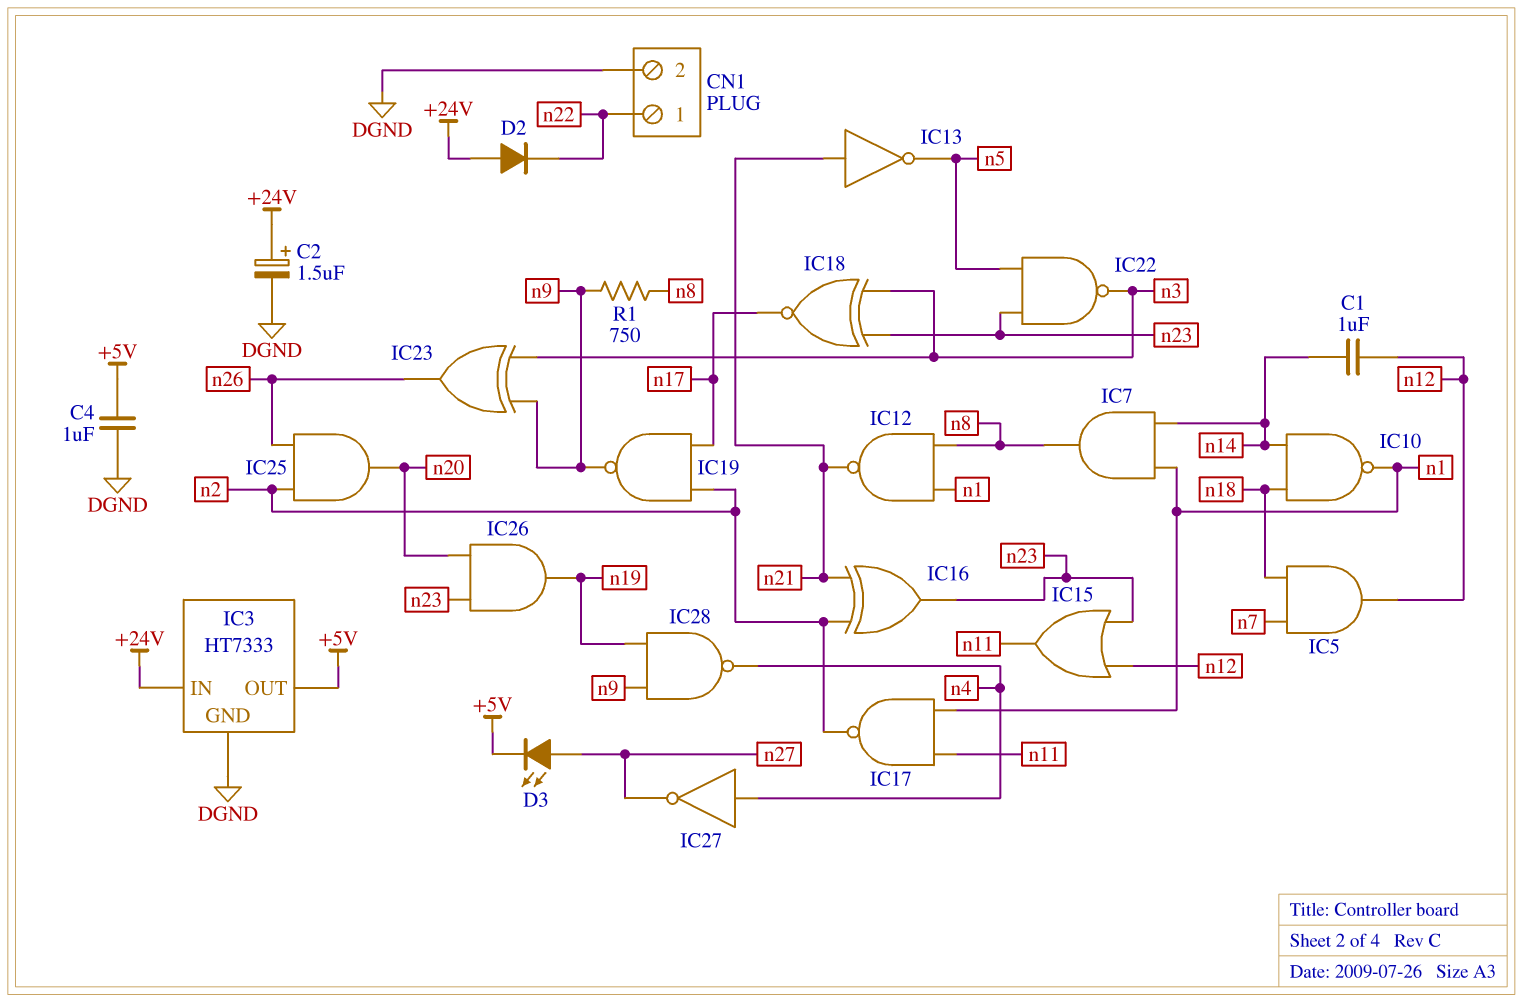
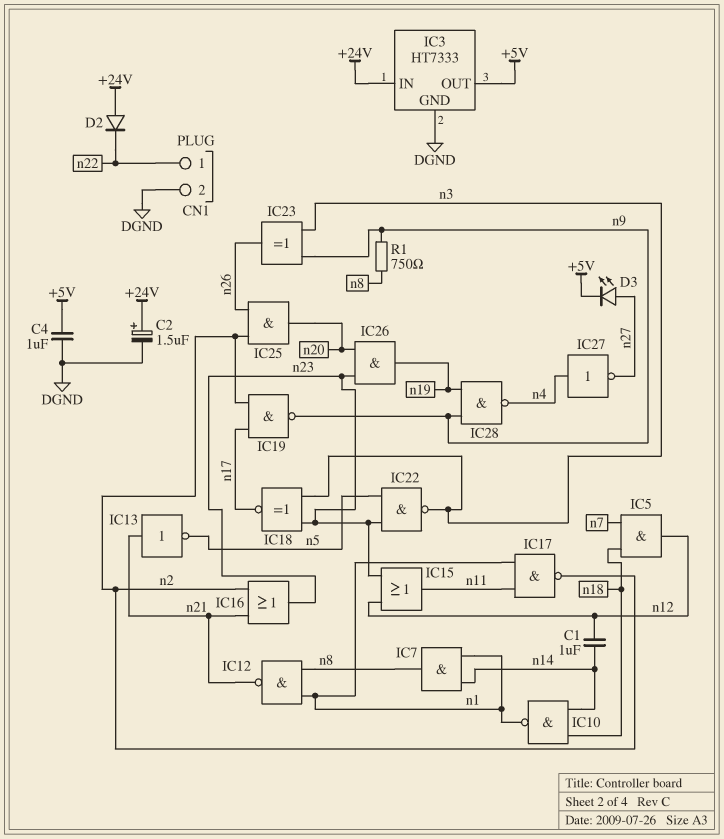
IC16: XOR (in n2, in n21, out n23) -> OR (in n2, in n21, out n23)

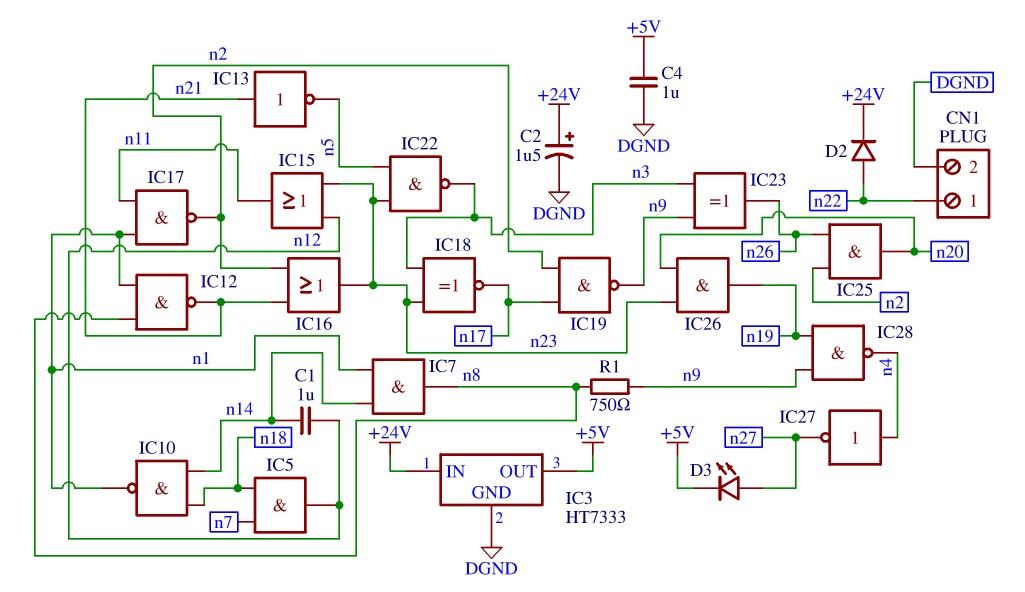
D2: diode (A +24V, K n22) -> diode (A n22, K +24V)

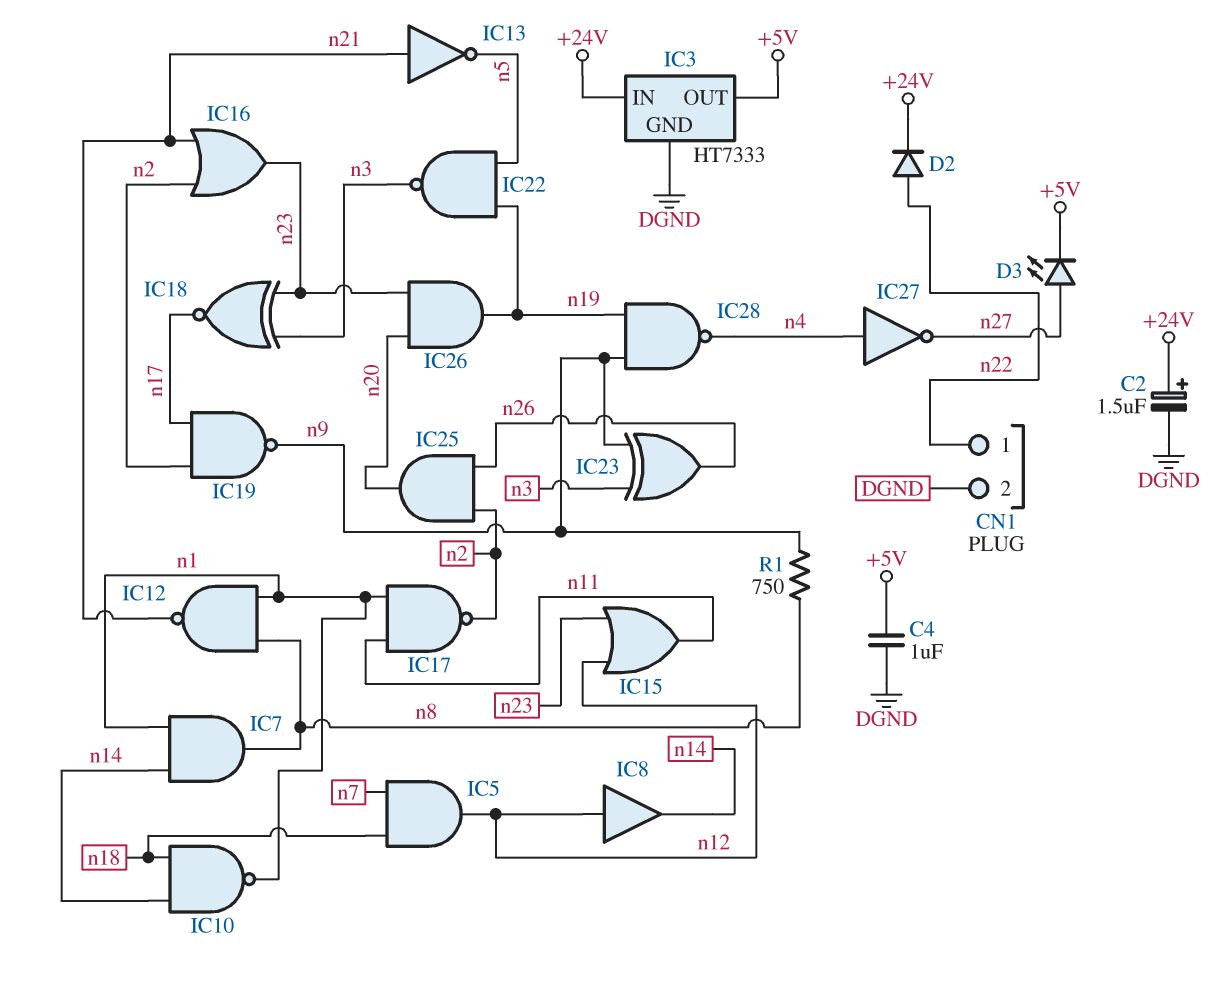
C1: 1uF (n12, n14) -> none
IC8: none -> buffer (in n12, out n14)
IC22: NAND (in n5, in n23, out n3) -> NAND (in n5, in n19, out n3)

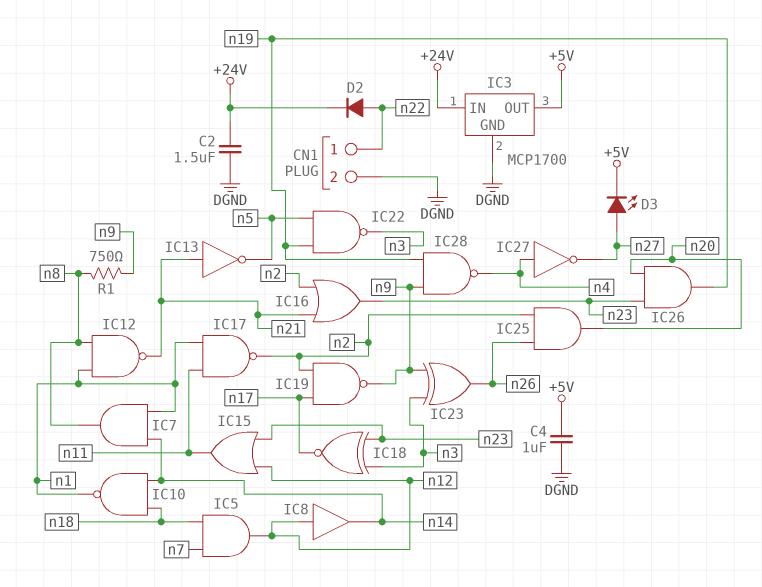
C2: 1.5uF (plus +24V, minus DGND) -> 1.5uF (+24V, DGND)
IC3: HT7333 -> MCP1700

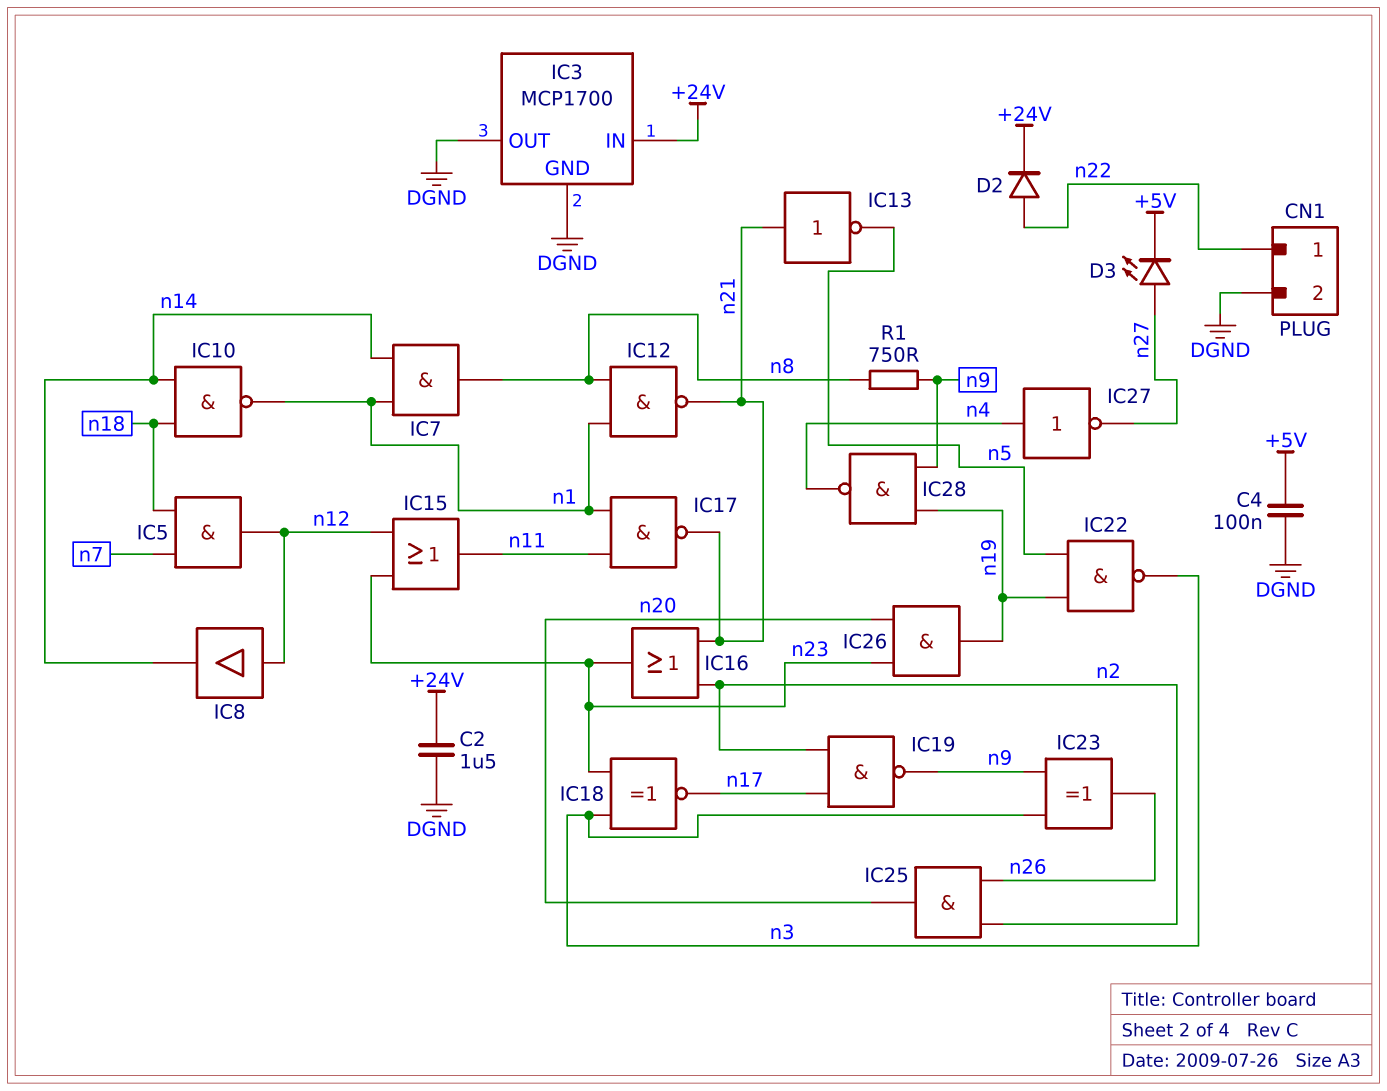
C4: 1uF (+5V, DGND) -> 100nF (+5V, DGND)
IC3 pin OUT: +5V -> DGND
IC17: NAND (in n1, in n11, out n2) -> NAND (in n1, in n11, out n21)

